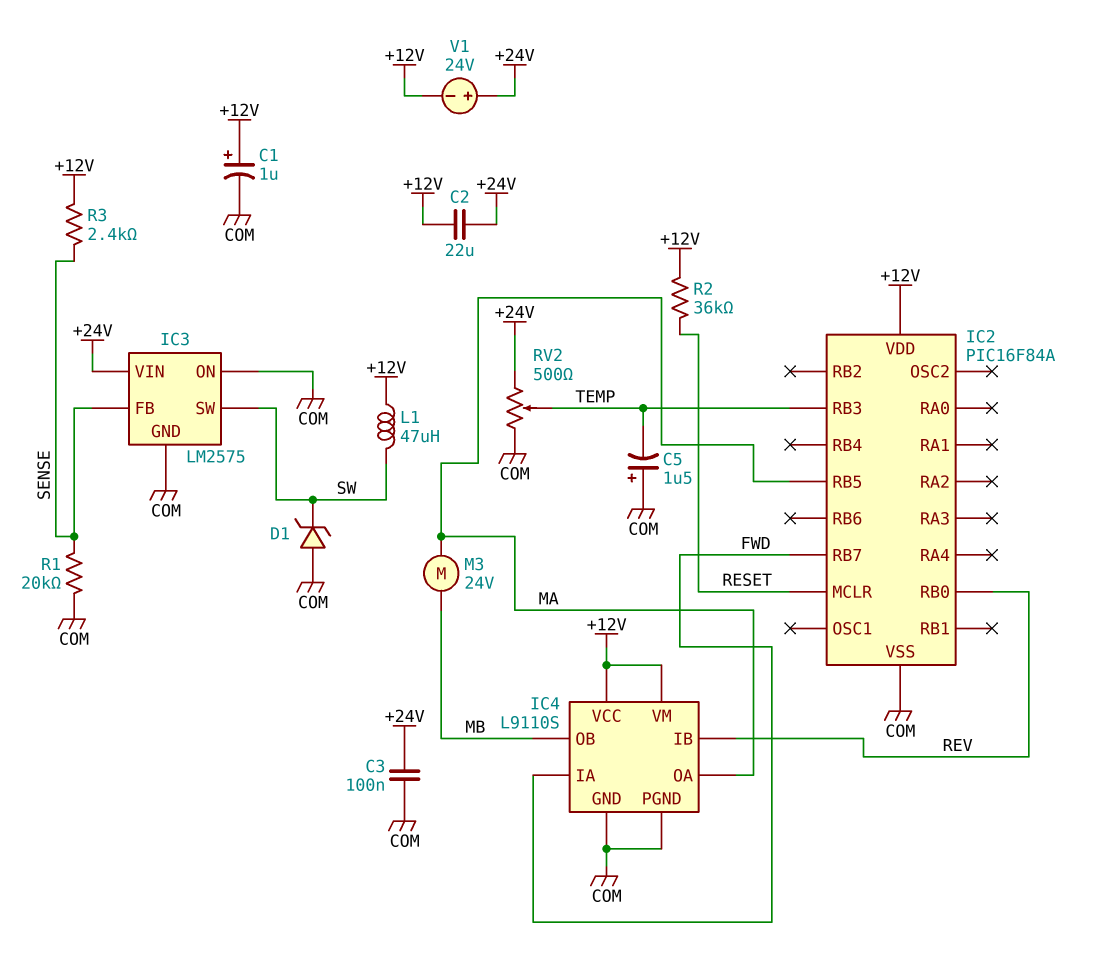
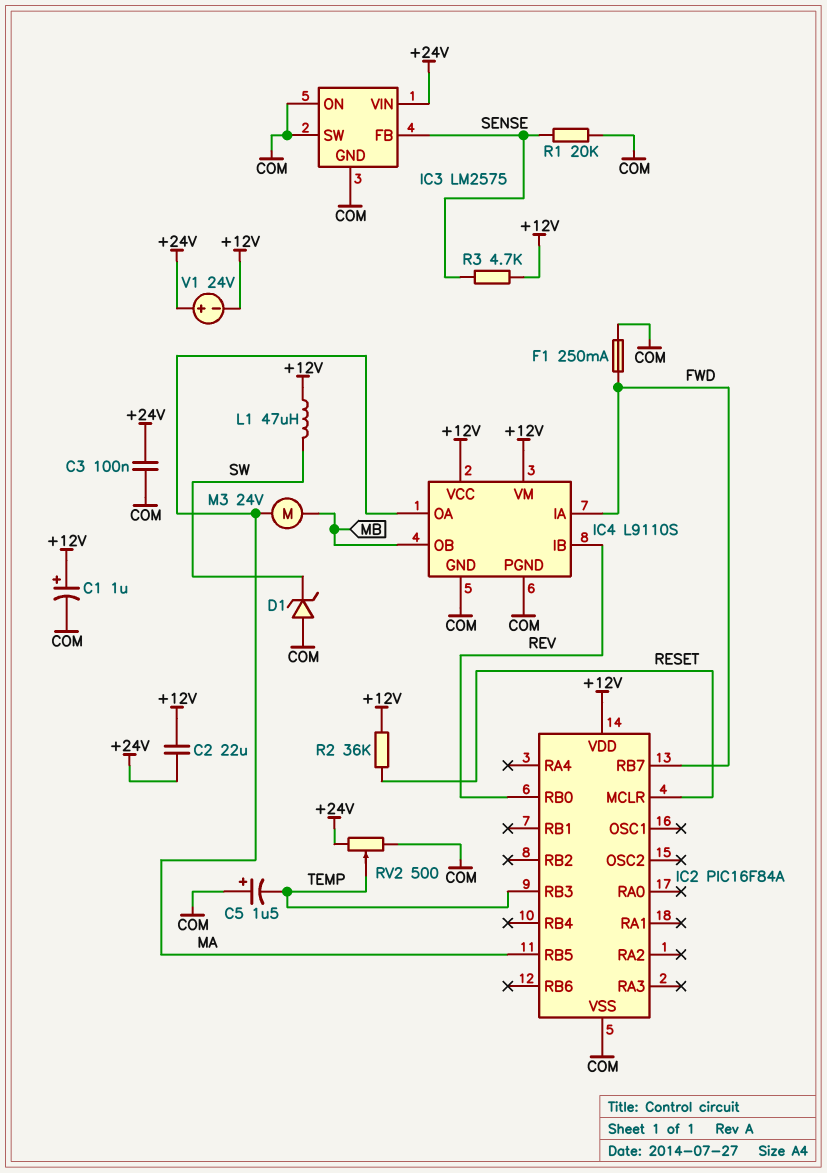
F1: none -> 250mA (COM, FWD)
IC3 pin SW: SW -> COM
R3: 2.4k (+12V, SENSE) -> 4.7k (+12V, SENSE)

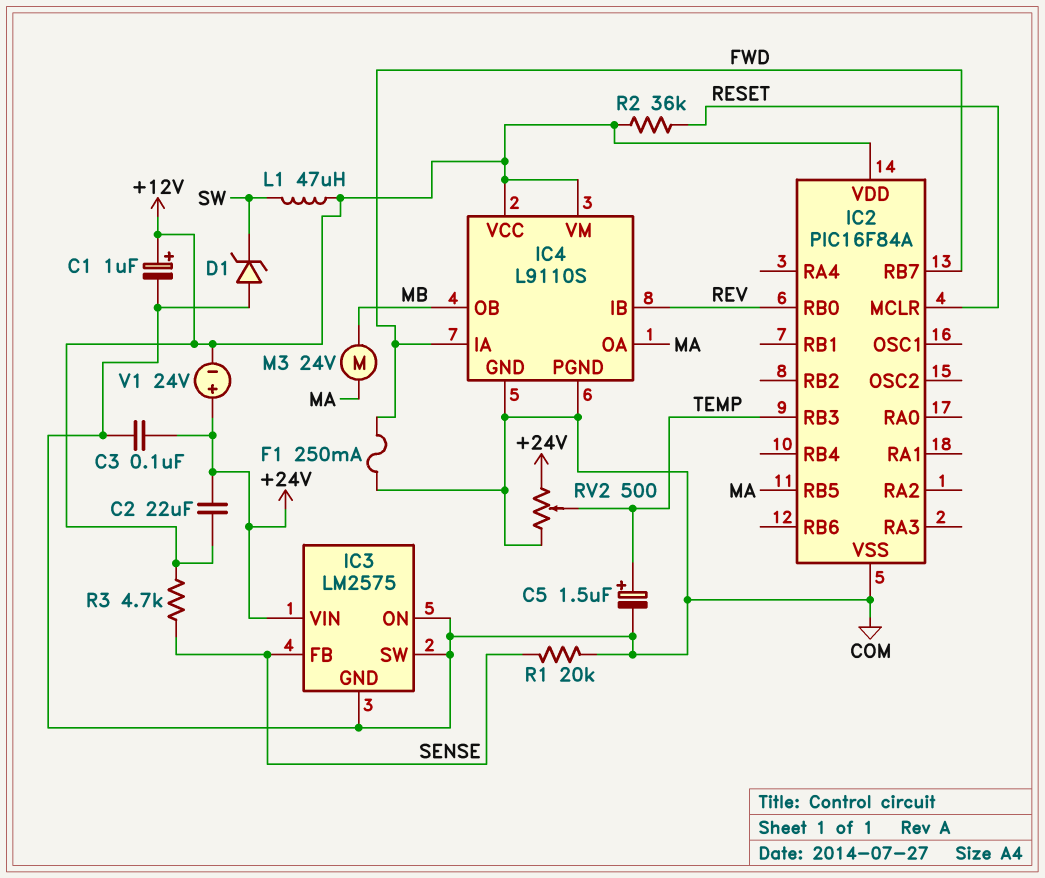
C5: 1.5uF (plus COM, minus TEMP) -> 1.5uF (plus TEMP, minus COM)

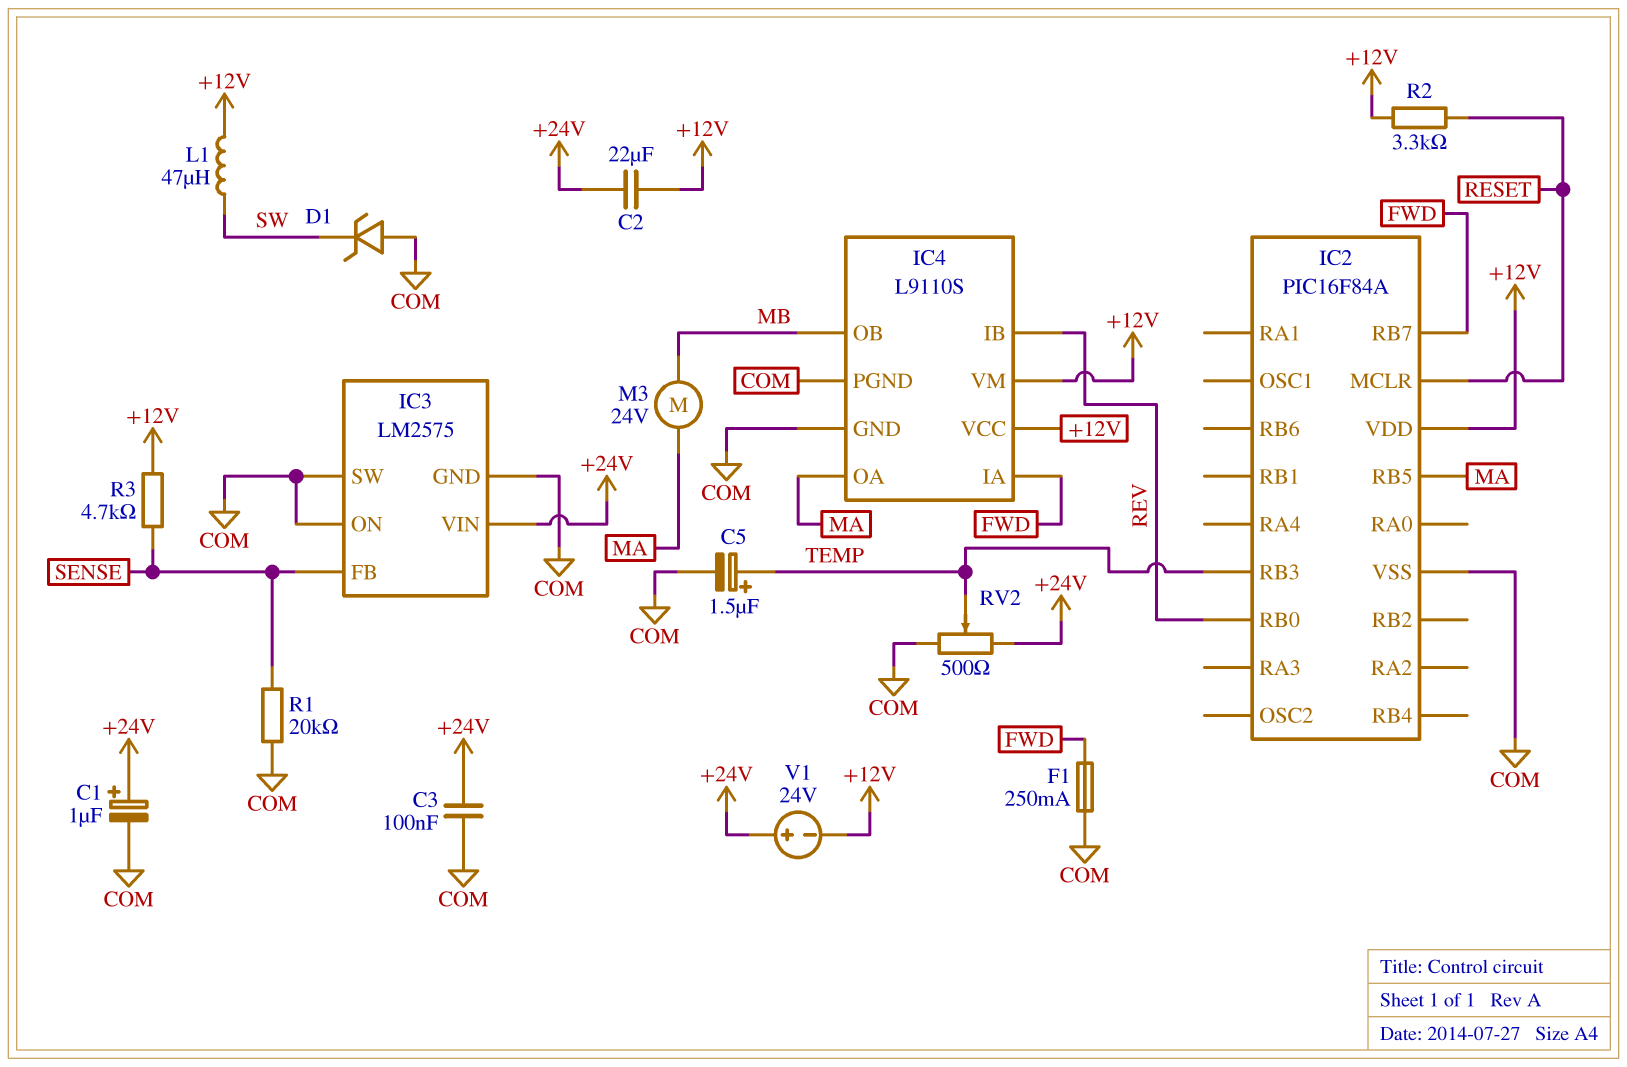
C1: 1uF (plus +12V, minus COM) -> 1uF (plus +24V, minus COM)
R2: 36k (+12V, RESET) -> 3.3k (+12V, RESET)

